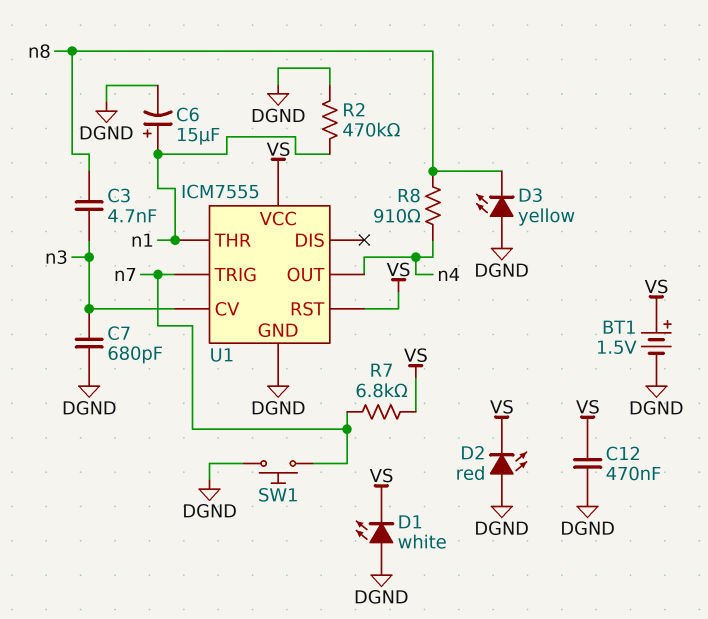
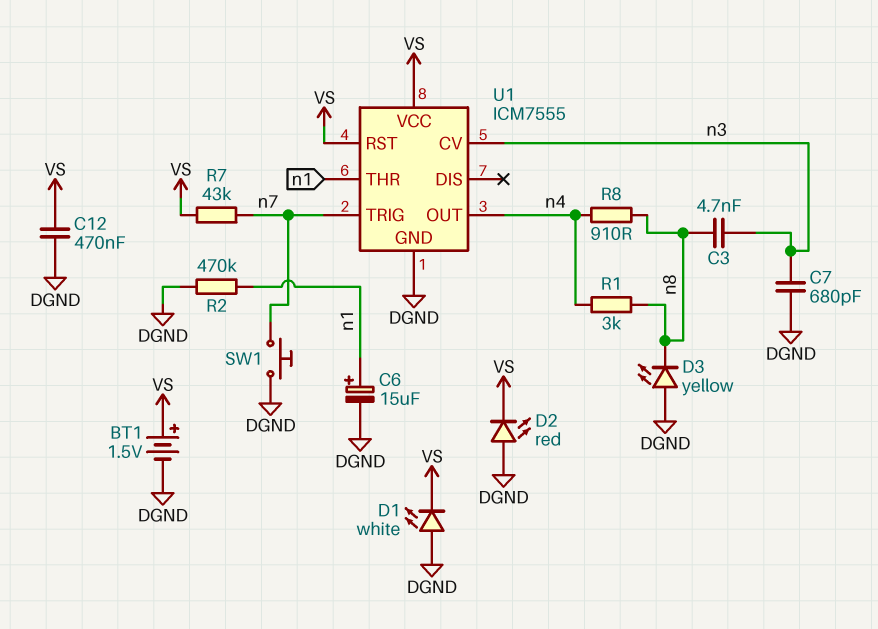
R1: none -> 3k (n4, n8)
R7: 6.8k (VS, n7) -> 43k (VS, n7)

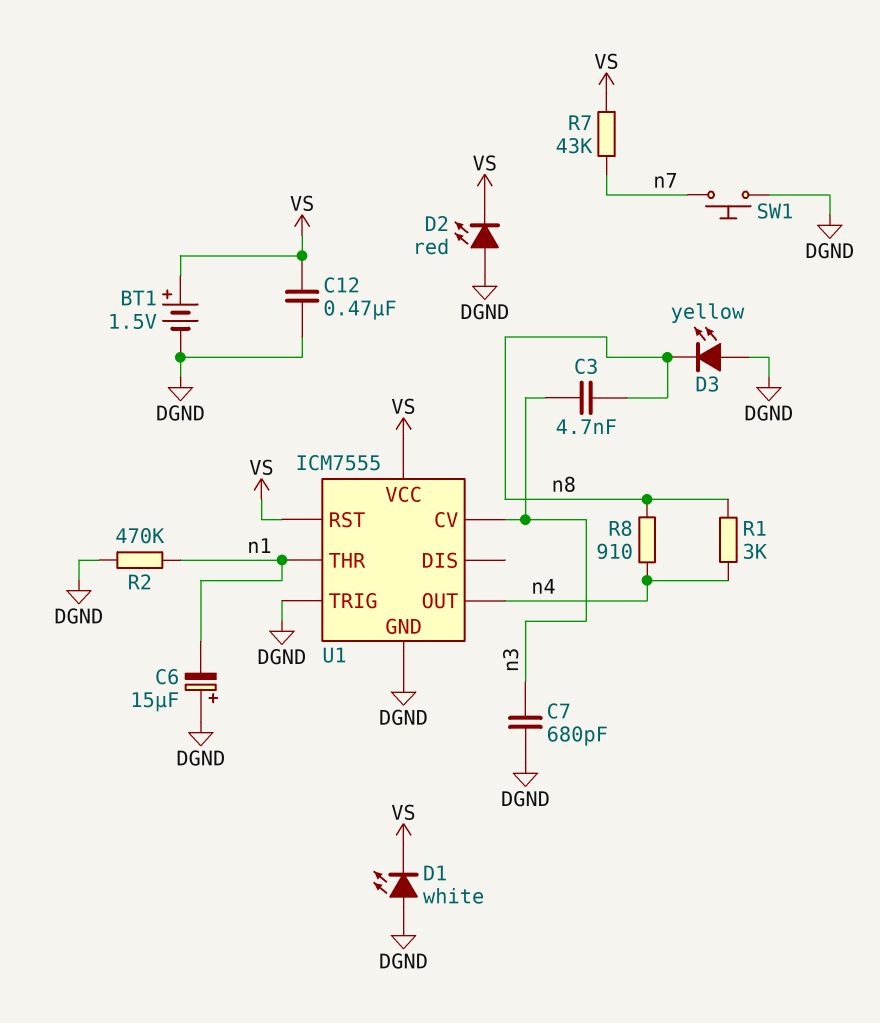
C6: 15uF (plus n1, minus DGND) -> 15uF (plus DGND, minus n1)
U1 pin TRIG: n7 -> DGND

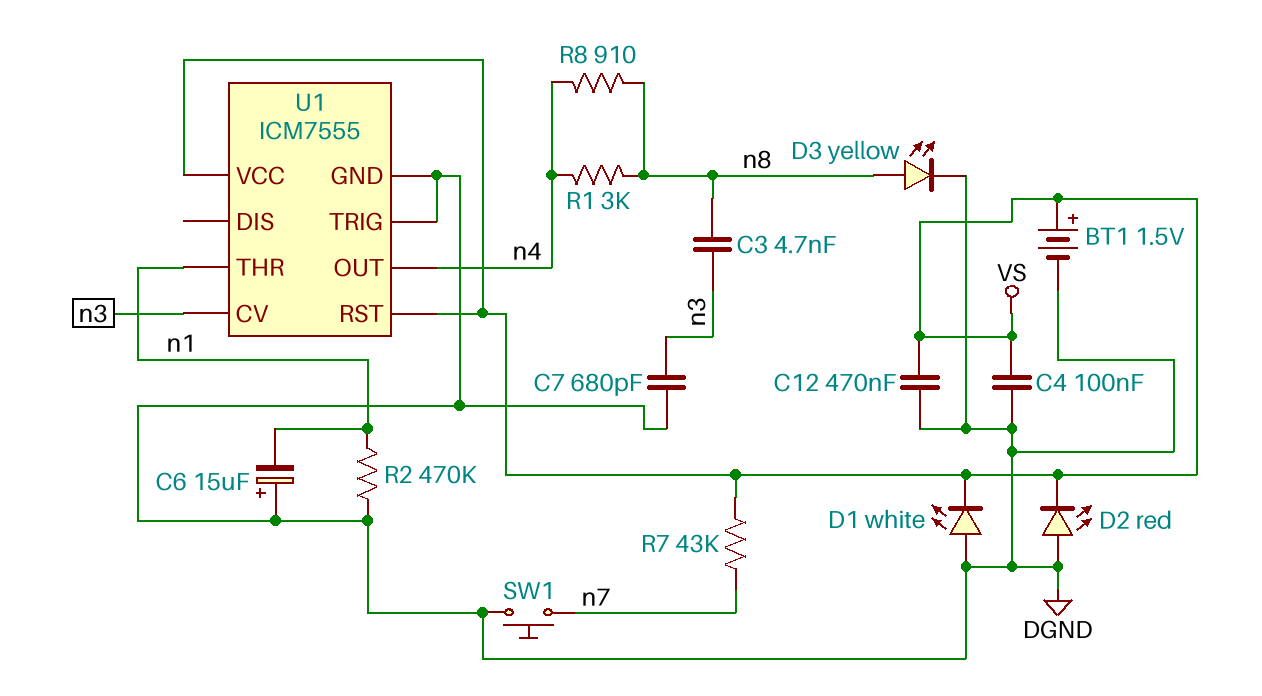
C4: none -> 100nF (DGND, VS)
D3: LED yellow (A DGND, K n8) -> LED yellow (A n8, K DGND)

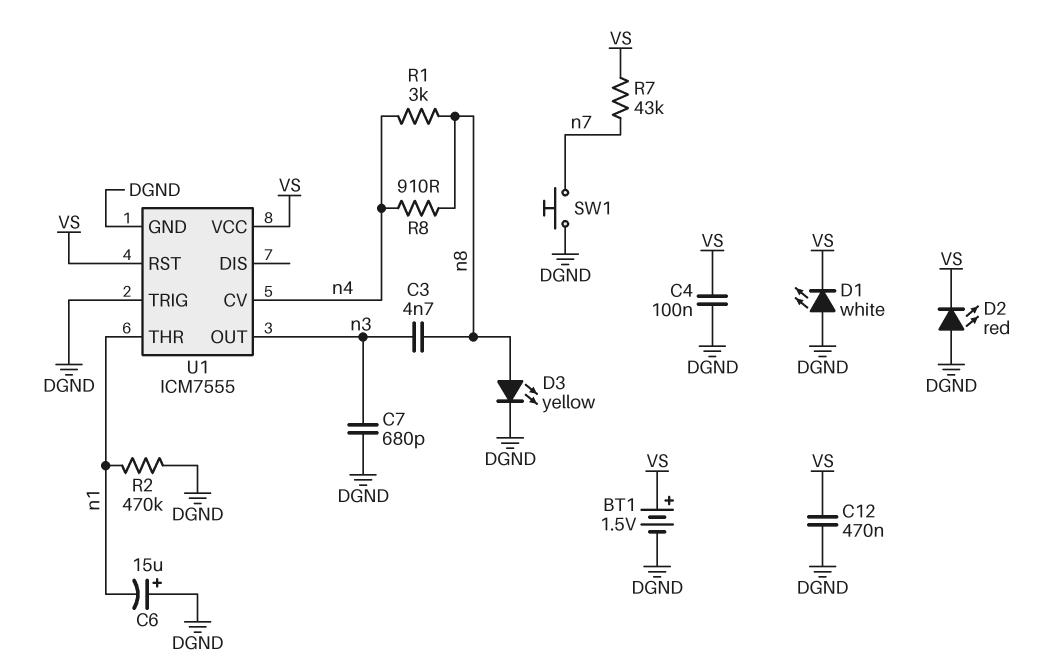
U1 pin CV: n3 -> n4
U1 pin OUT: n4 -> n3

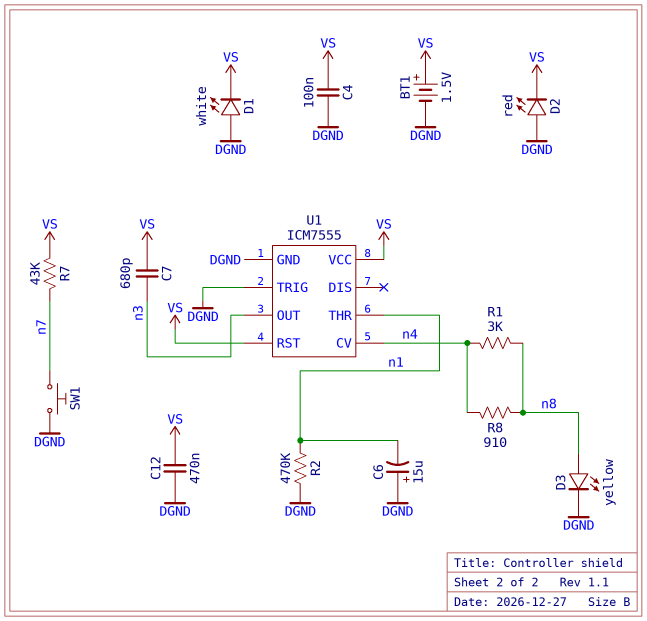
C3: 4.7nF (n3, n8) -> none
C7: 680pF (DGND, n3) -> 680pF (VS, n3)

